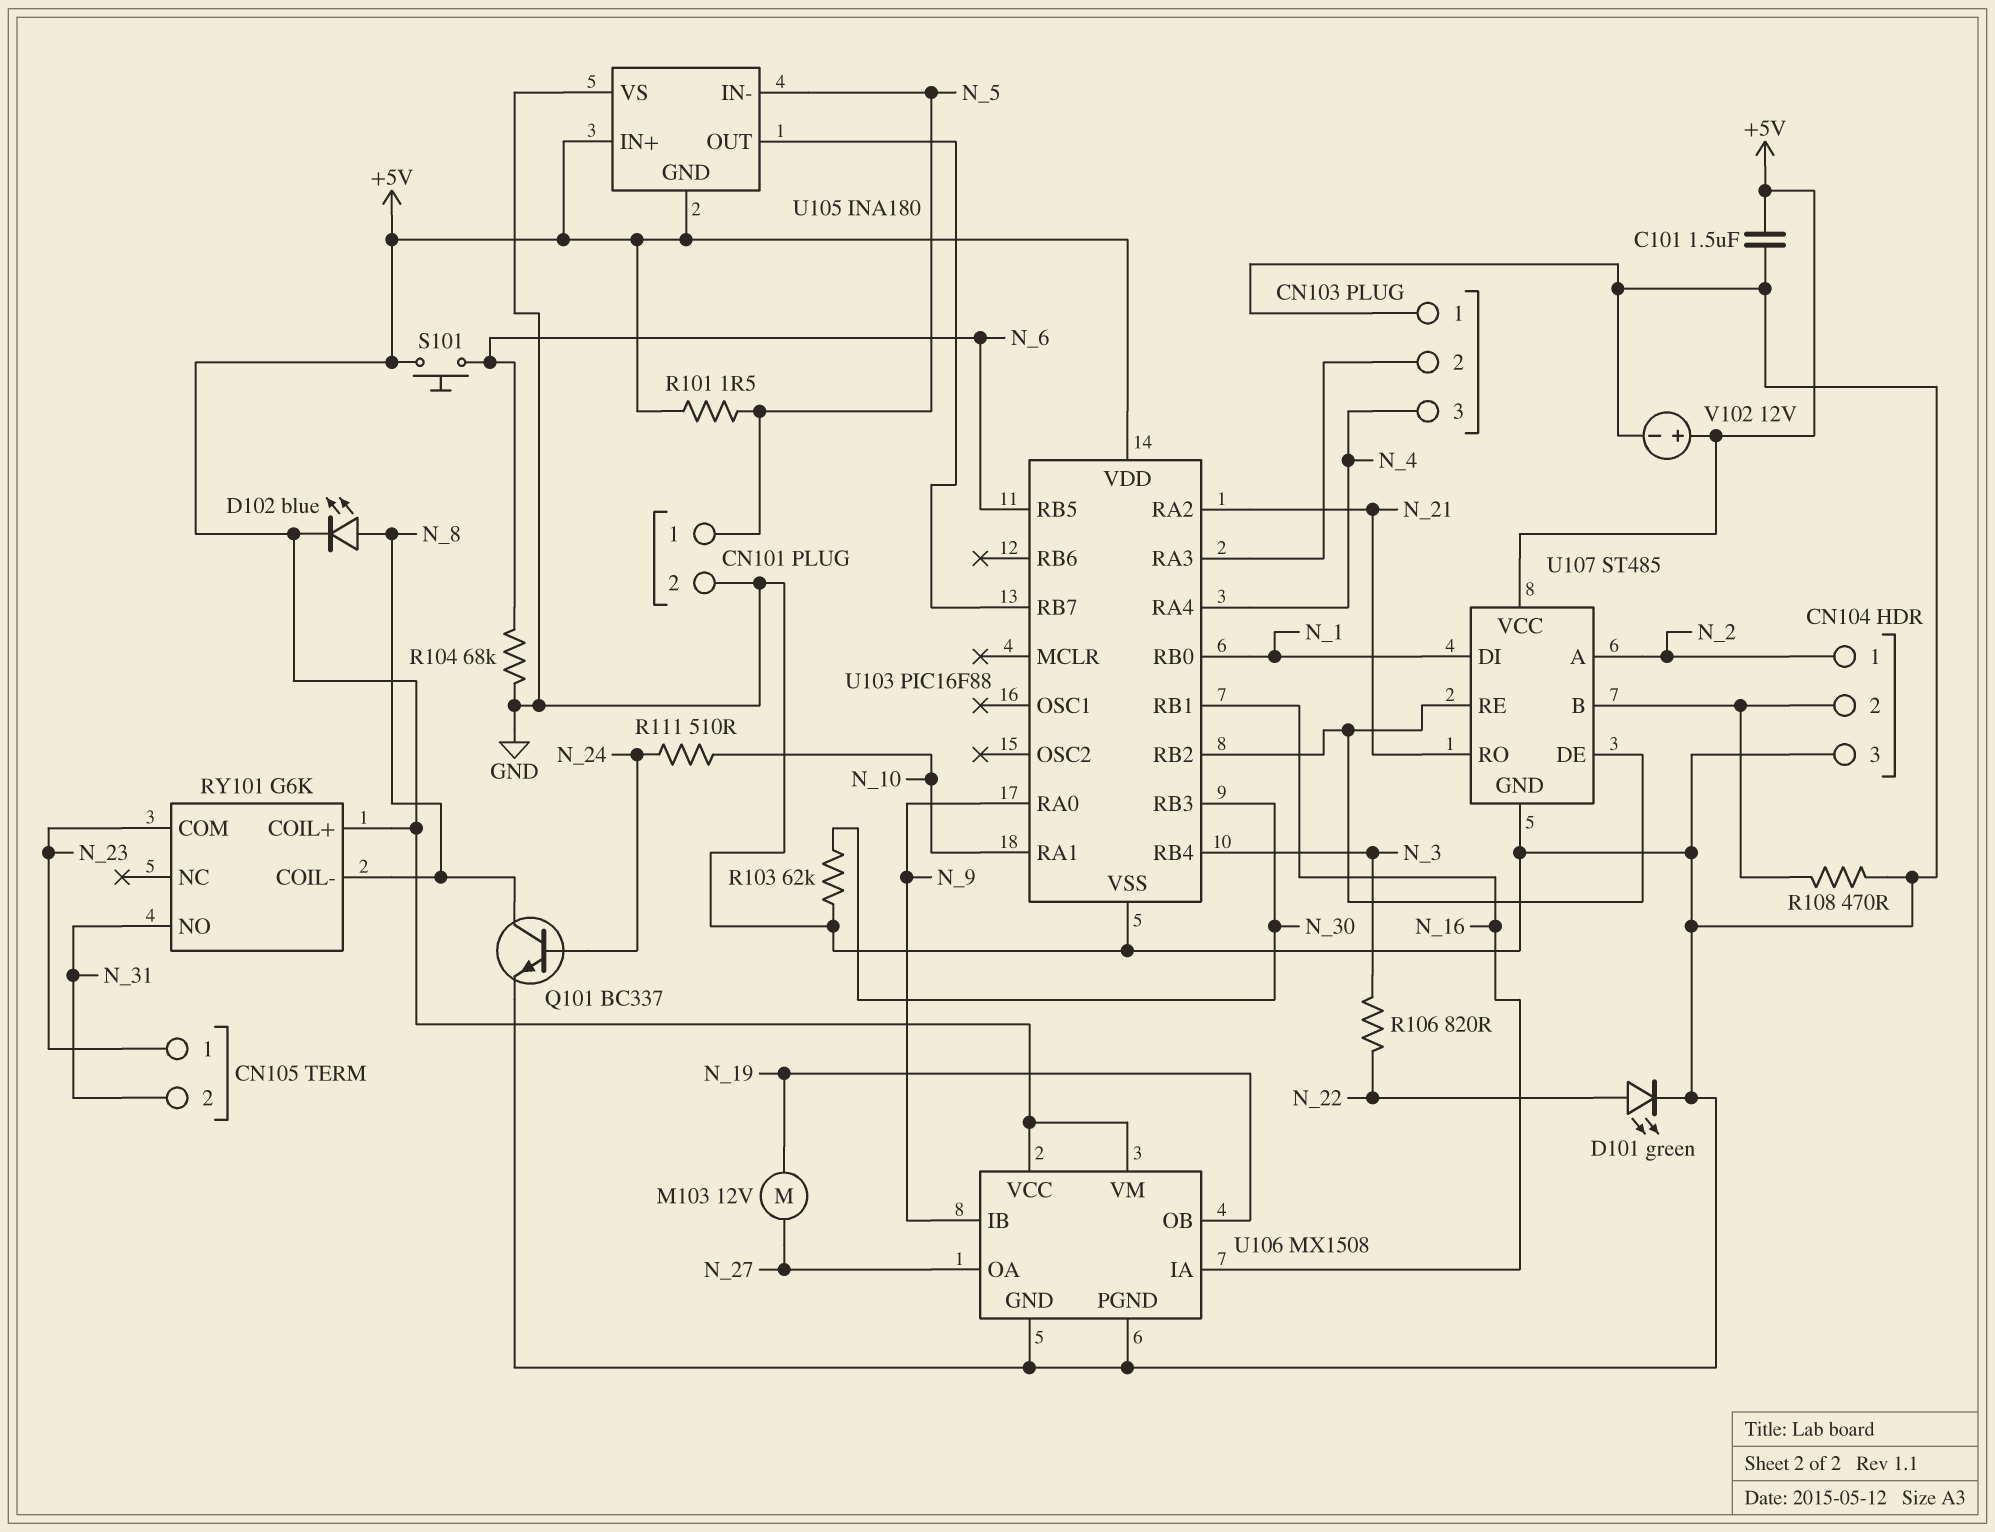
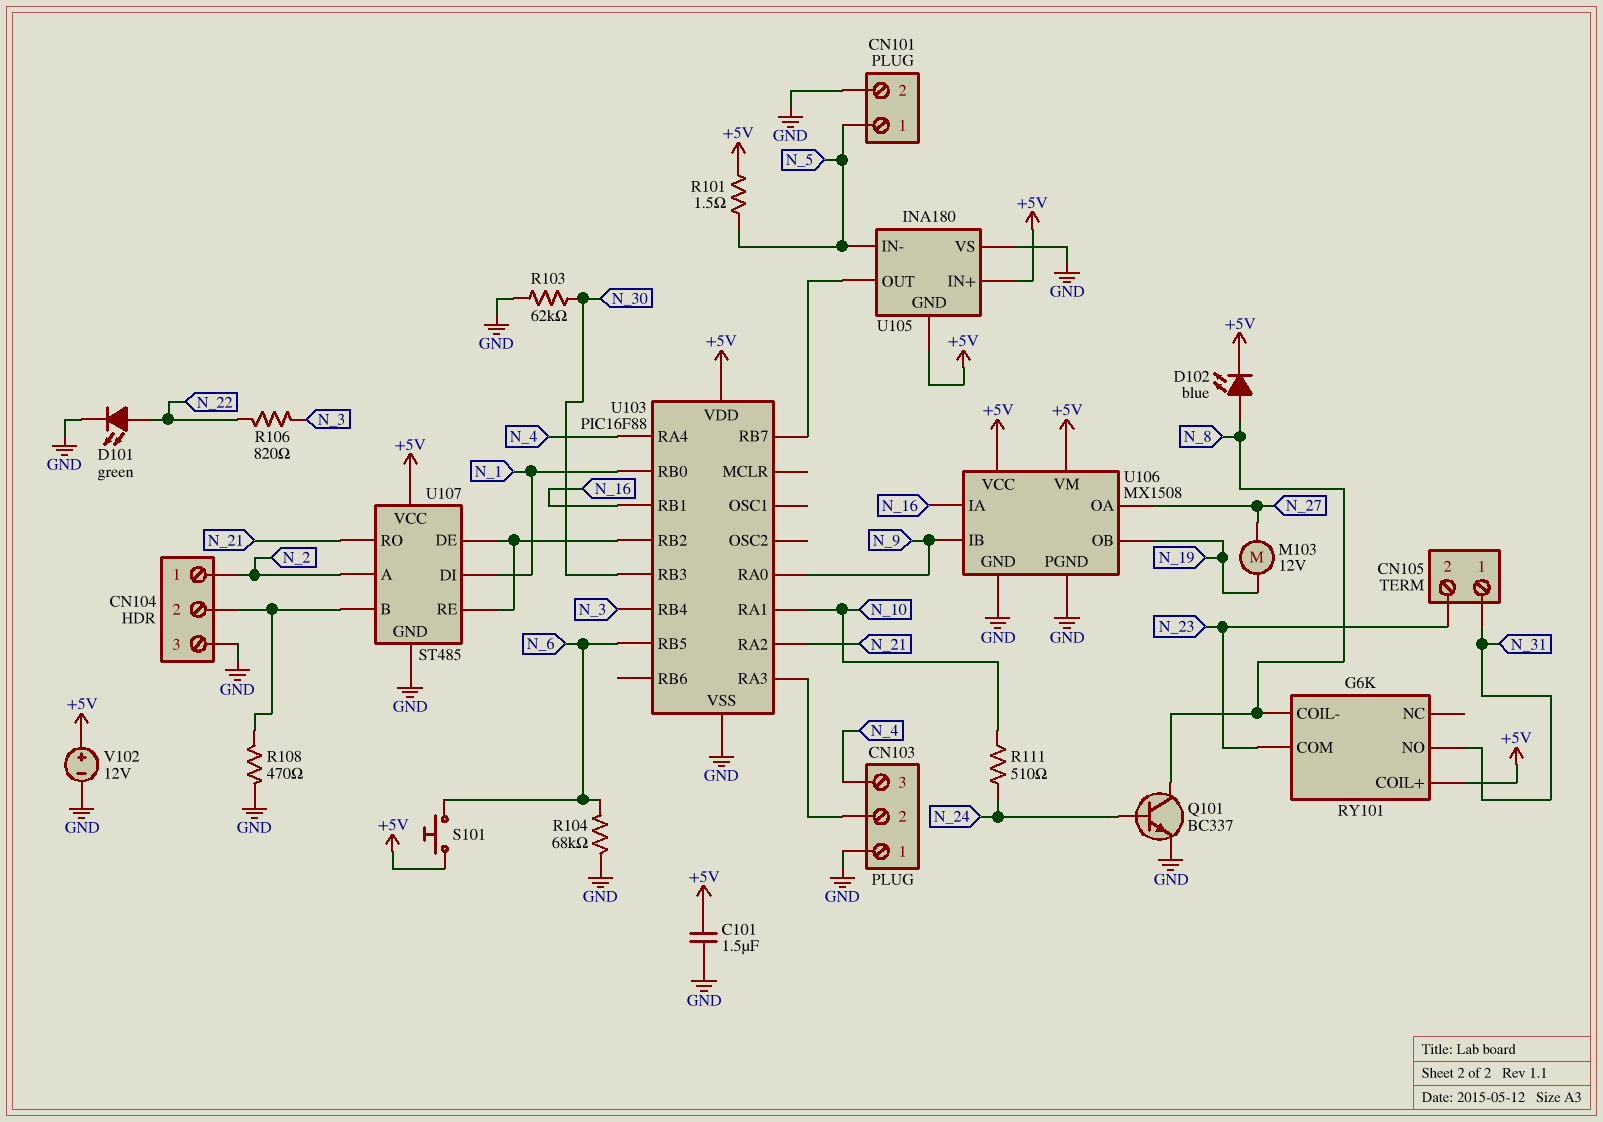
CN105 pin 1: N_23 -> N_31
CN105 pin 2: N_31 -> N_23

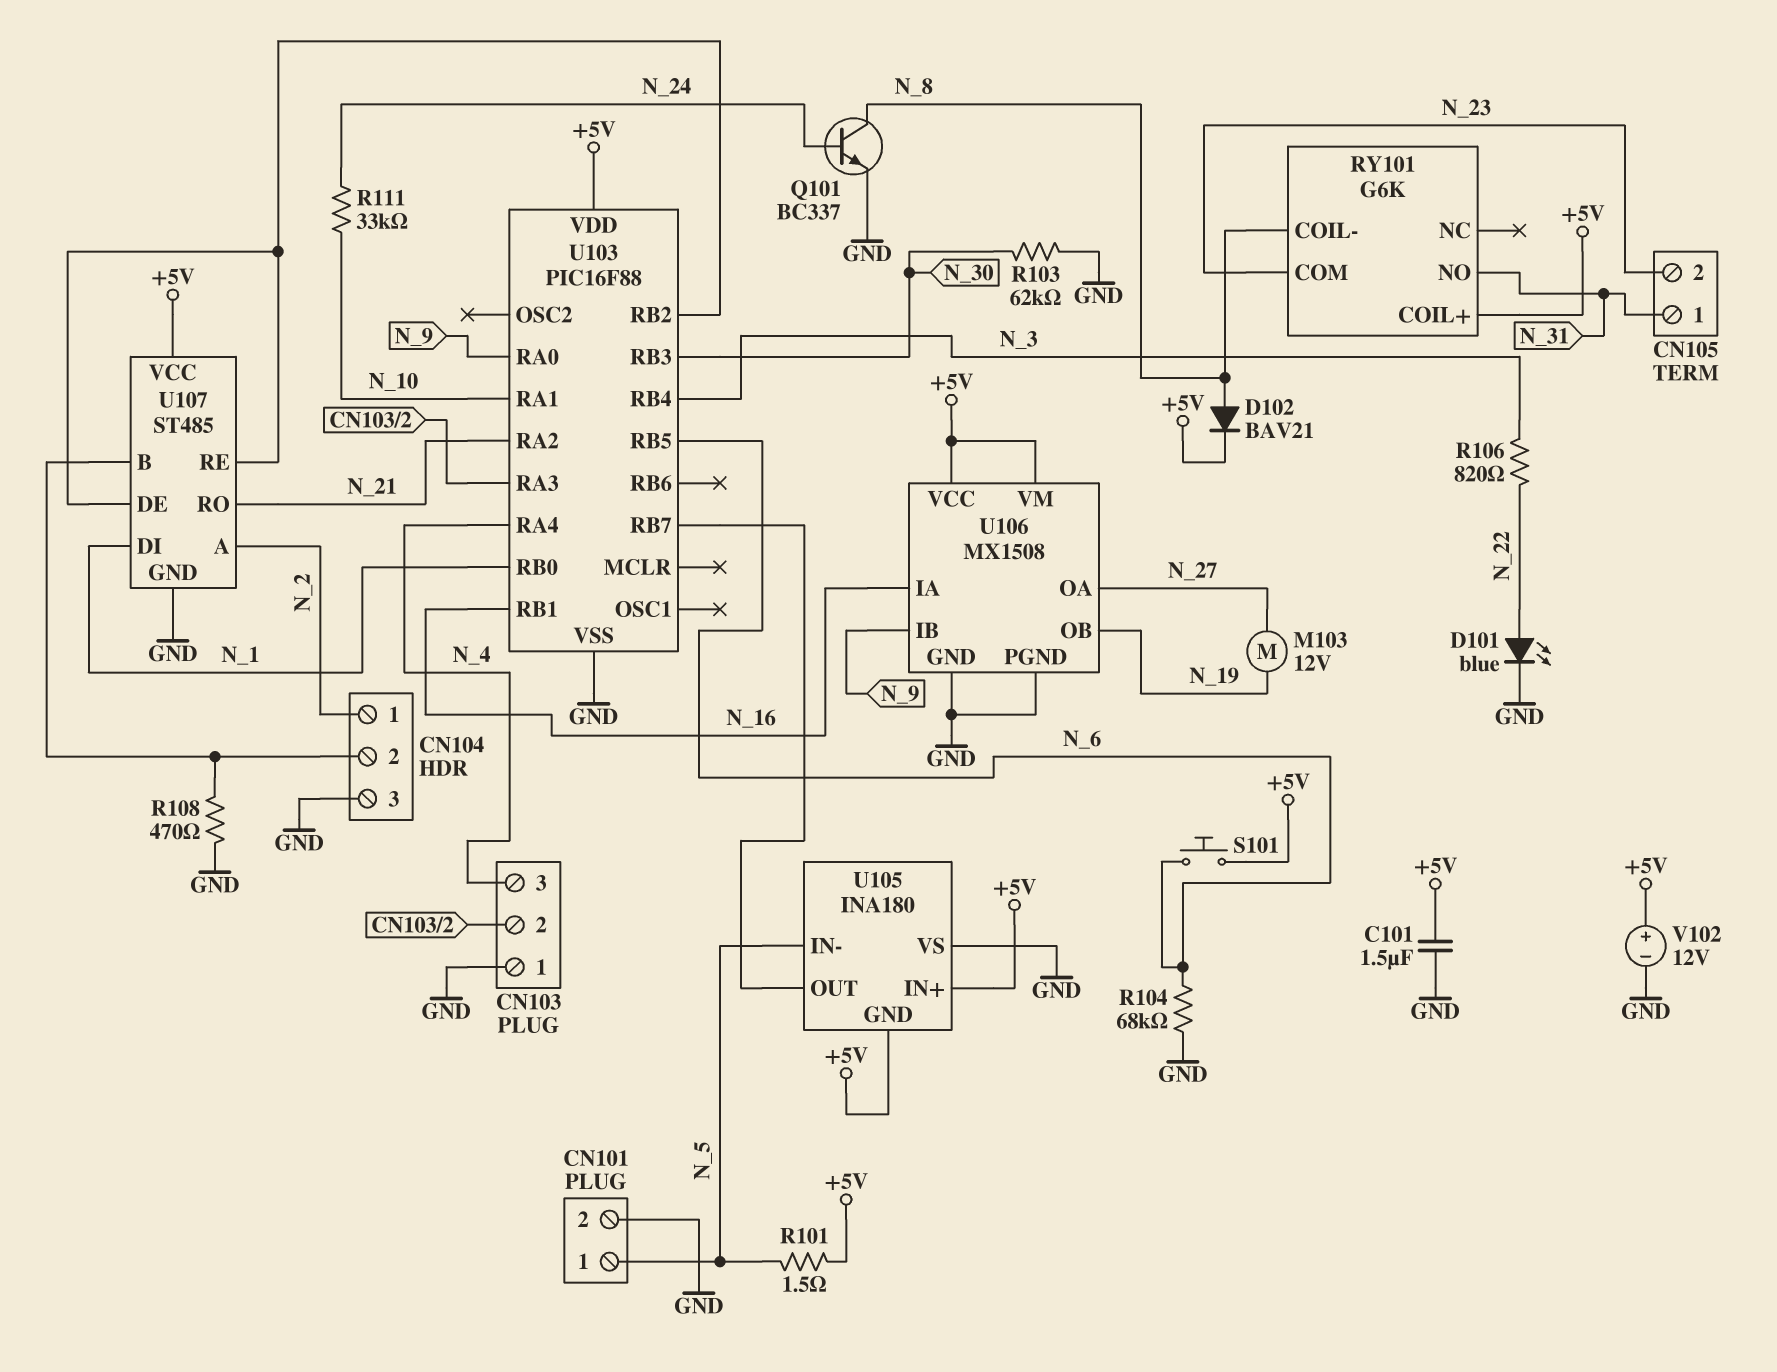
D101: LED green (A N_22, K GND) -> LED blue (A N_22, K GND)
D102: LED blue (A N_8, K +5V) -> diode BAV21 (A N_8, K +5V)
R111: 510 (N_10, N_24) -> 33k (N_10, N_24)

